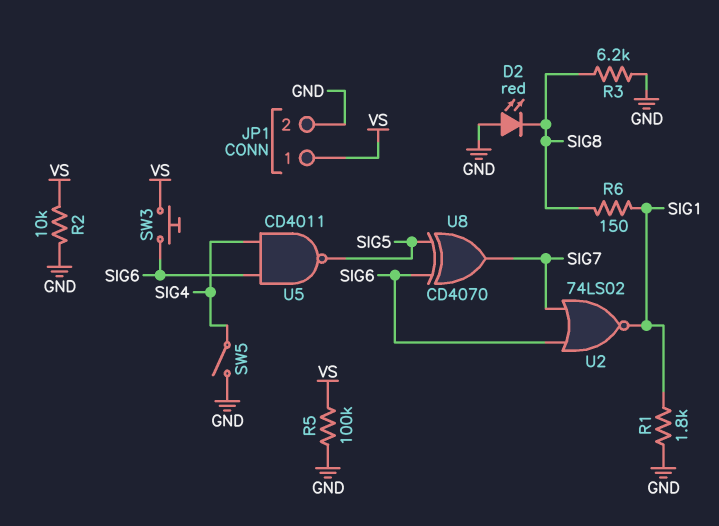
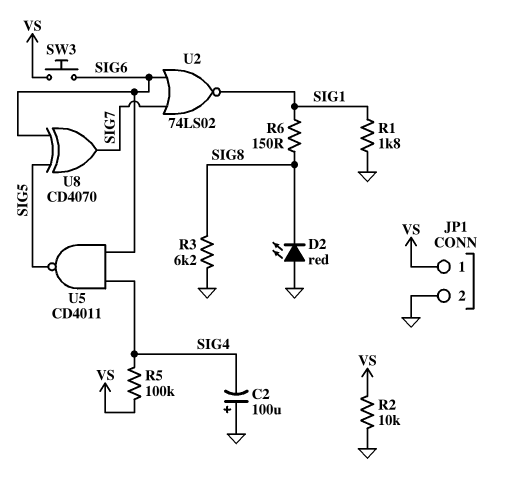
C2: none -> 100uF (plus GND, minus SIG4)
R5: 100k (GND, VS) -> 100k (SIG4, VS)
SW5: switch (GND, SIG4) -> none

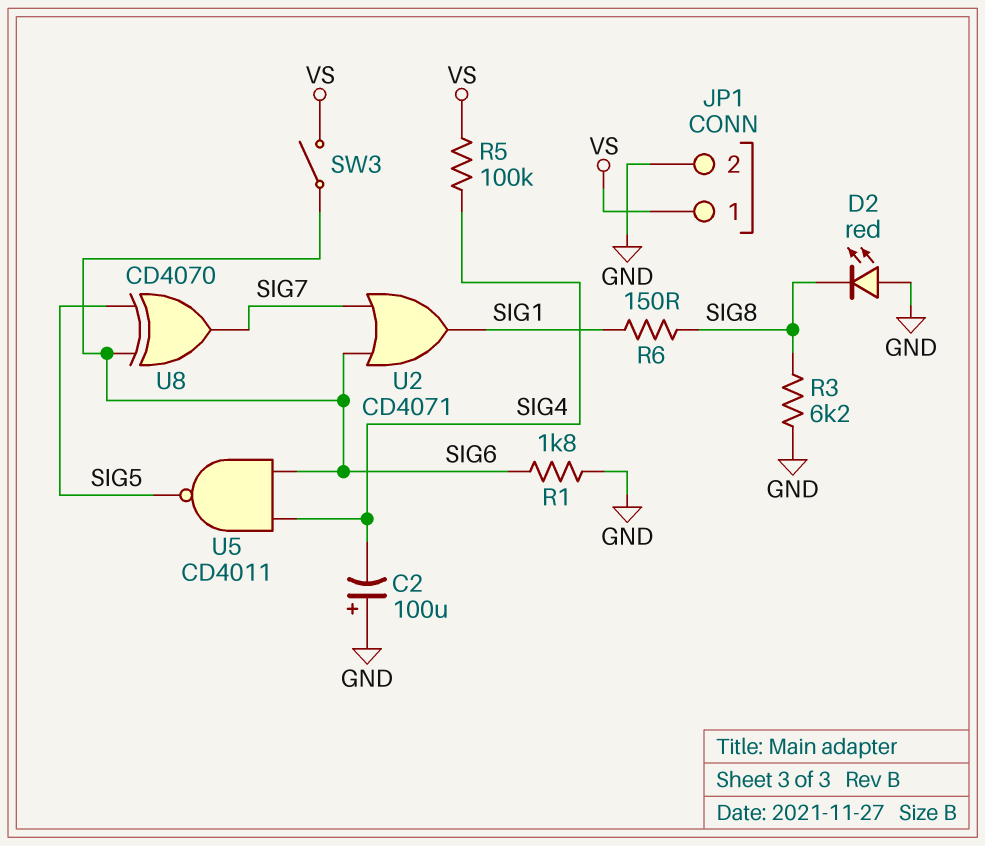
R1: 1.8k (GND, SIG1) -> 1.8k (GND, SIG6)
R2: 10k (GND, VS) -> none
SW3: button (SIG6, VS) -> switch (SIG6, VS)
U2: NOR 74LS02 (in SIG6, in SIG7, out SIG1) -> OR CD4071 (in SIG6, in SIG7, out SIG1)

